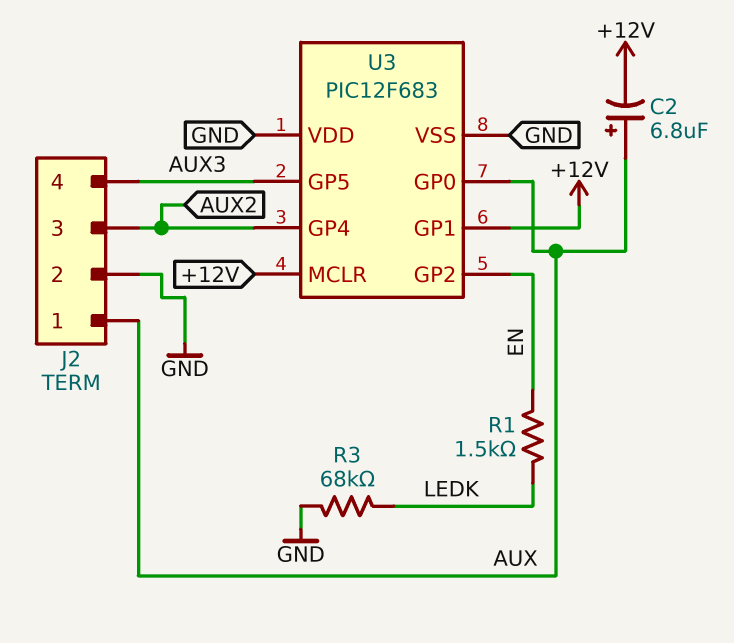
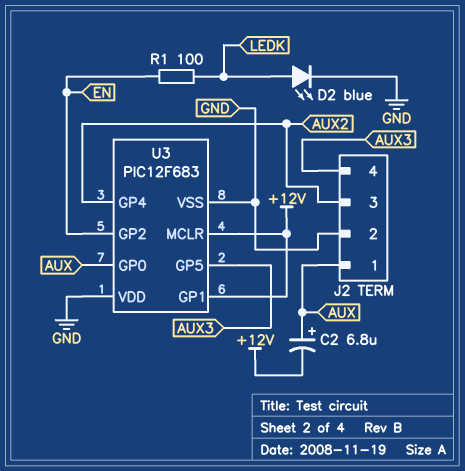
D2: none -> LED blue (A LEDK, K GND)
R1: 1.5k (EN, LEDK) -> 100 (EN, LEDK)
R3: 68k (GND, LEDK) -> none

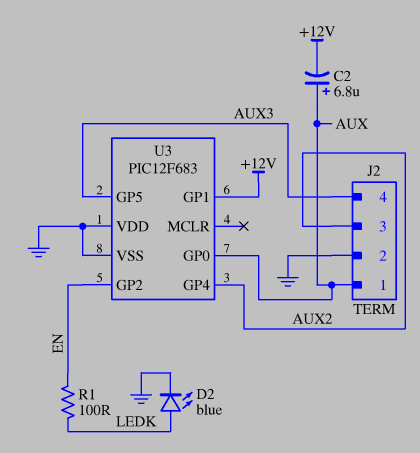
U3 pin MCLR: +12V -> none

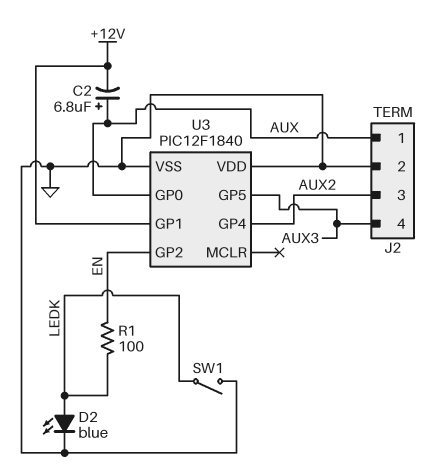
SW1: none -> switch (GND, LEDK)
U3: PIC12F683 -> PIC12F1840

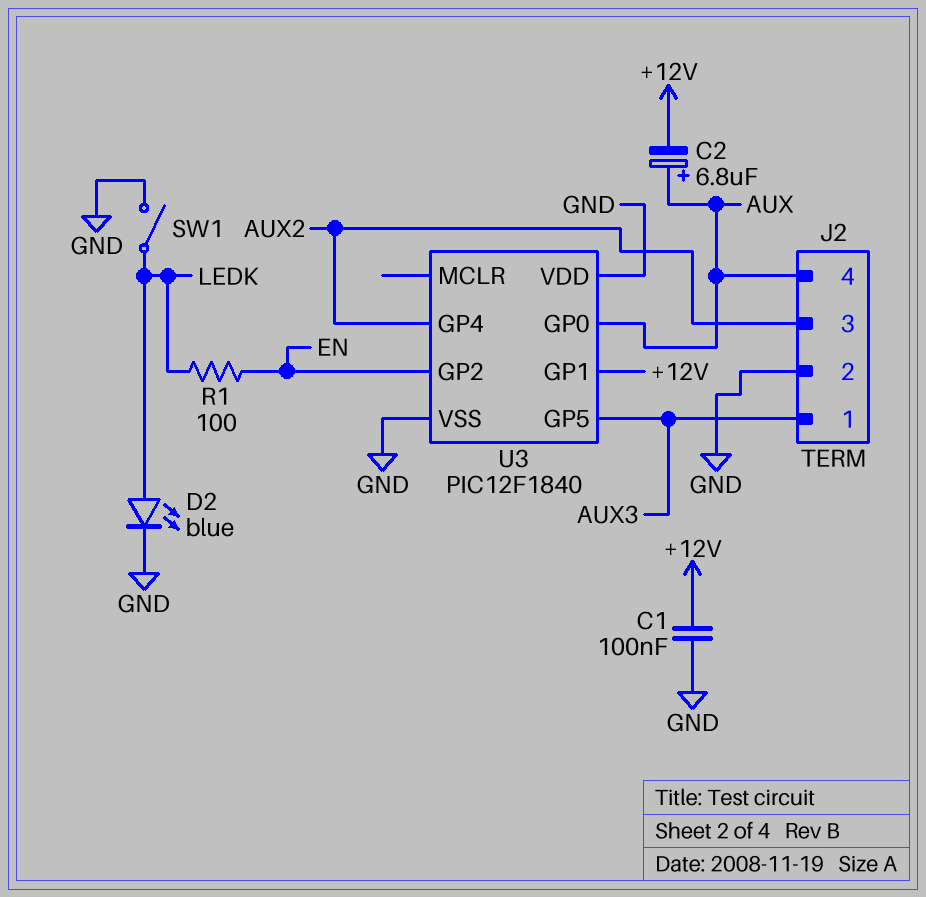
C1: none -> 100nF (+12V, GND)
J2 pin 1: AUX -> AUX3
J2 pin 4: AUX3 -> AUX

